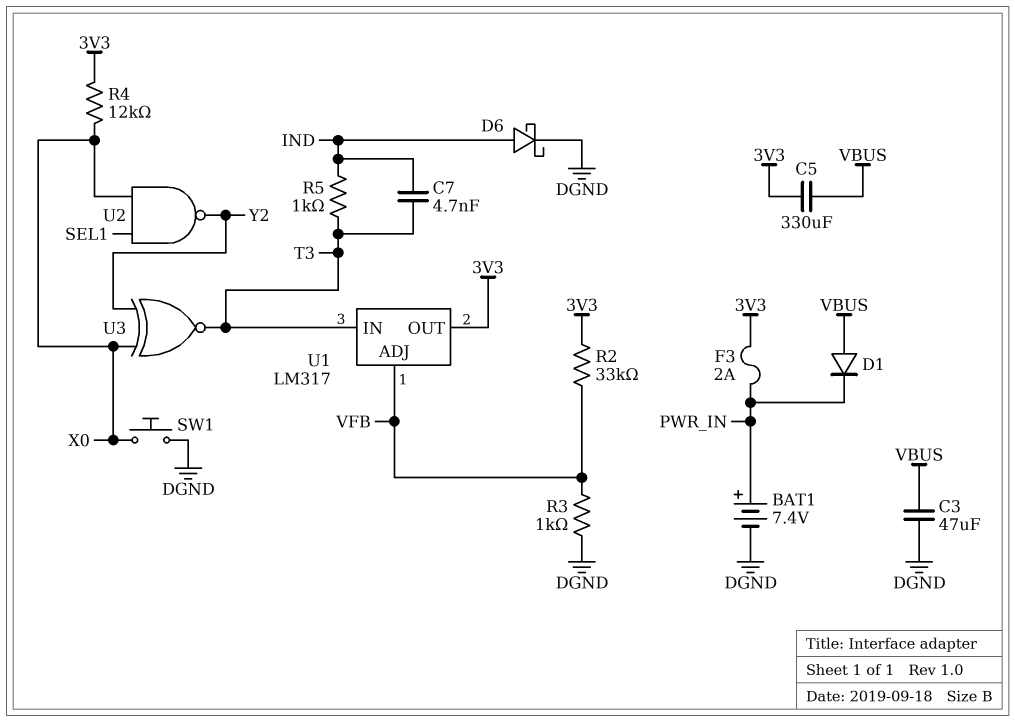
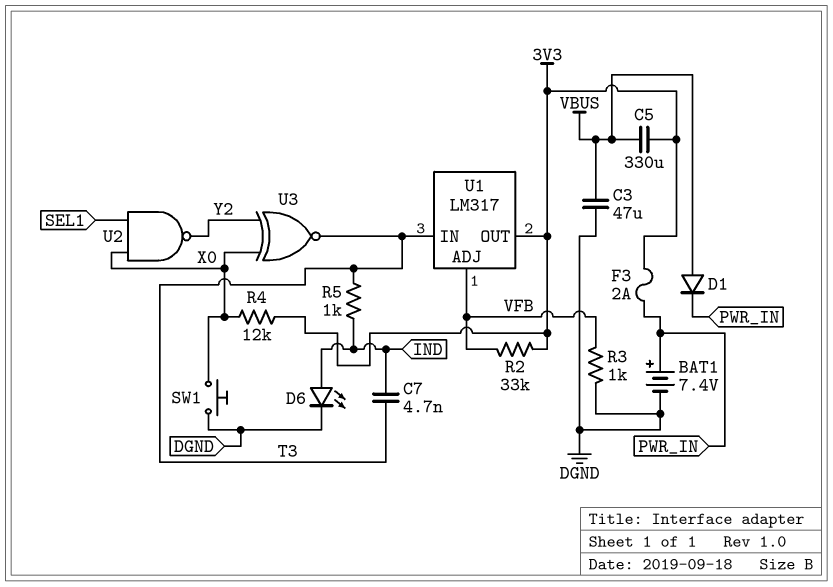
D6: schottky (A IND, K DGND) -> LED (A IND, K DGND)

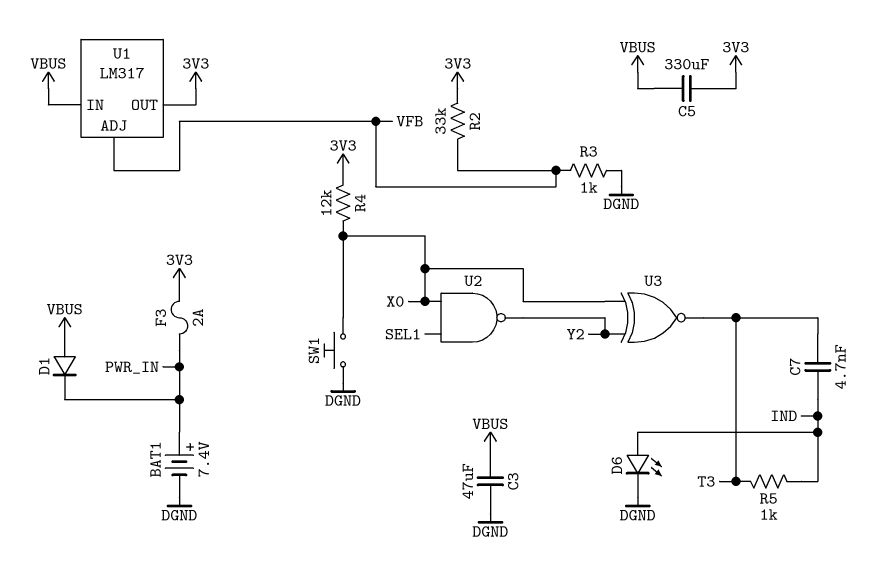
U1 pin IN: T3 -> VBUS

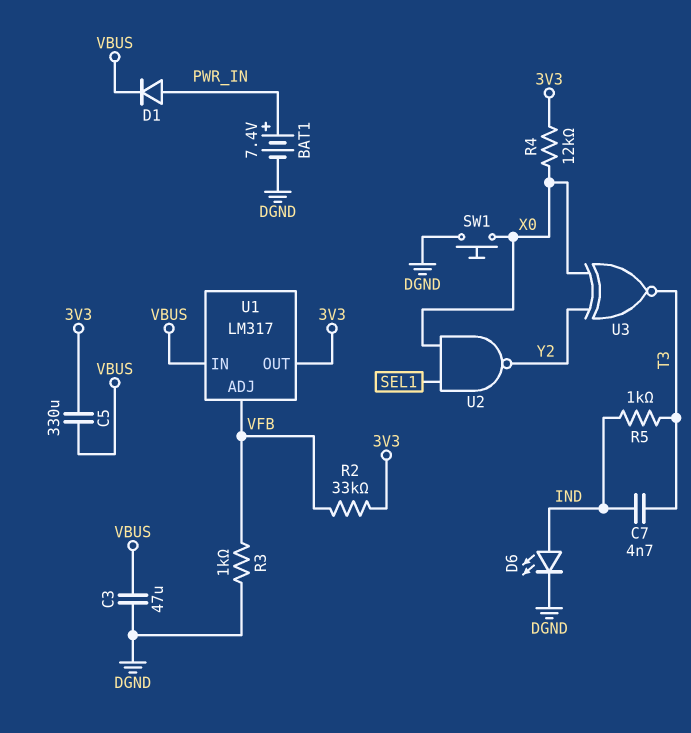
D1: diode (A VBUS, K PWR_IN) -> diode (A PWR_IN, K VBUS)
F3: 2A (3V3, PWR_IN) -> none

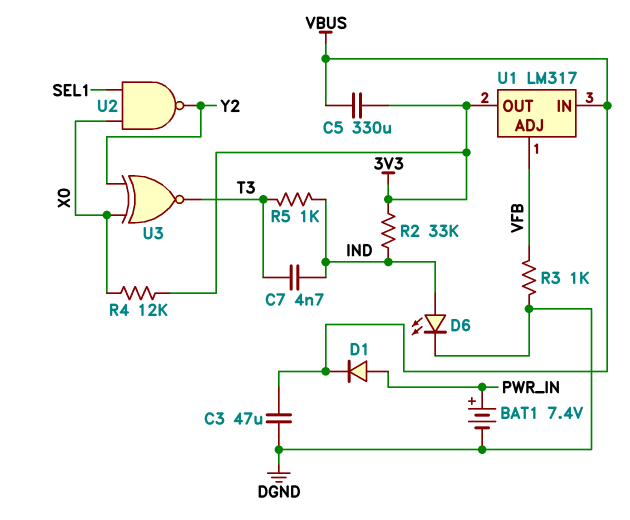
R2: 33k (3V3, VFB) -> 33k (3V3, IND)
SW1: button (DGND, X0) -> none

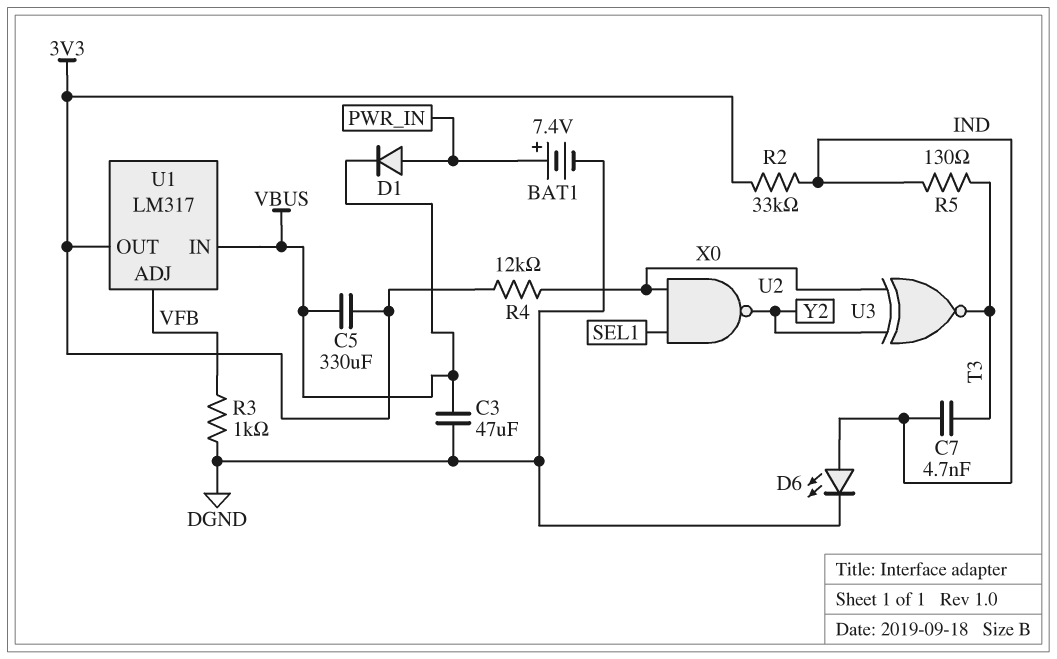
R5: 1k (IND, T3) -> 130 (IND, T3)

